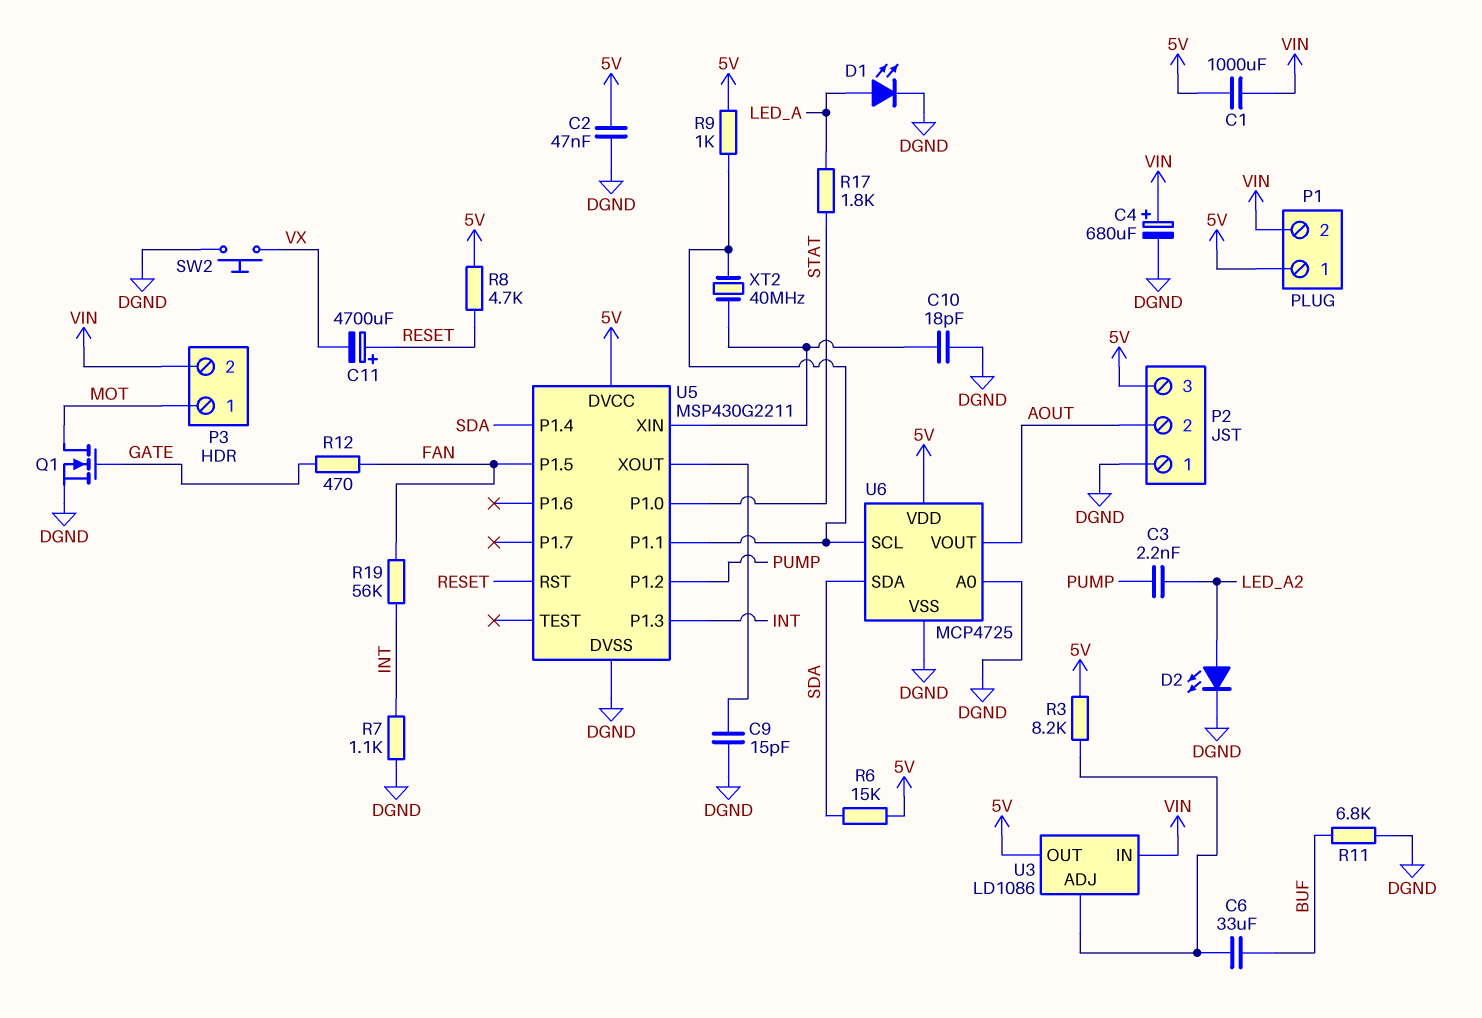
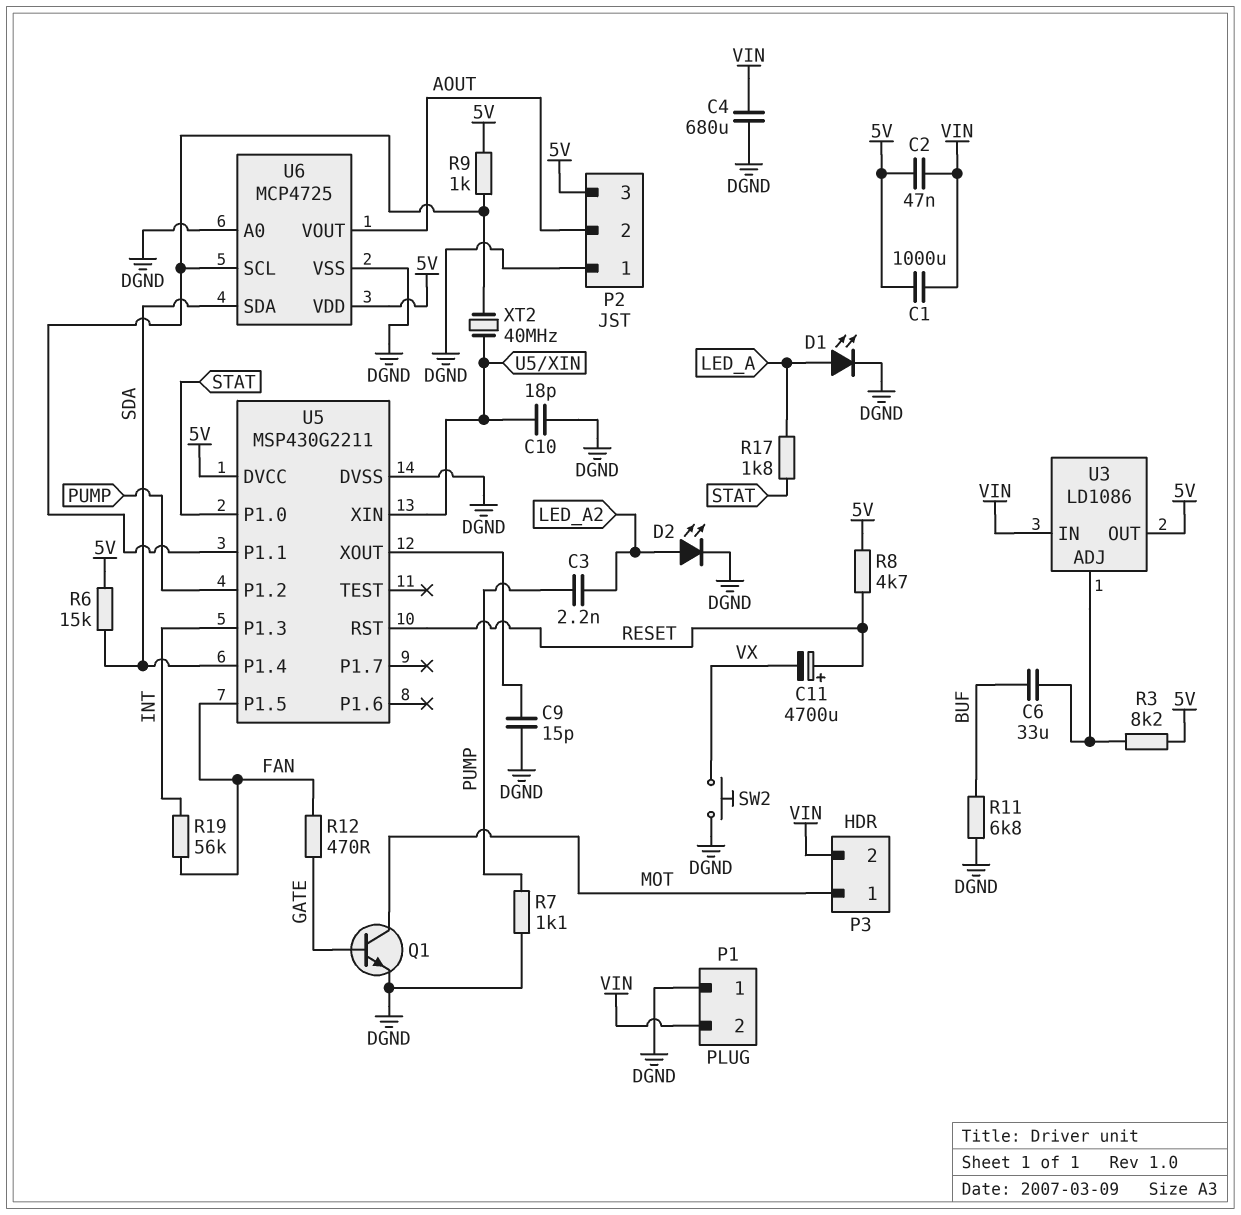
C2: 47nF (5V, DGND) -> 47nF (5V, VIN)
C4: 680uF (plus VIN, minus DGND) -> 680uF (DGND, VIN)
P1 pin 1: 5V -> DGND
Q1: NMOS (G GATE, D MOT, S DGND) -> NPN (B GATE, C MOT, E DGND)
R7: 1.1k (DGND, INT) -> 1.1k (DGND, PUMP)

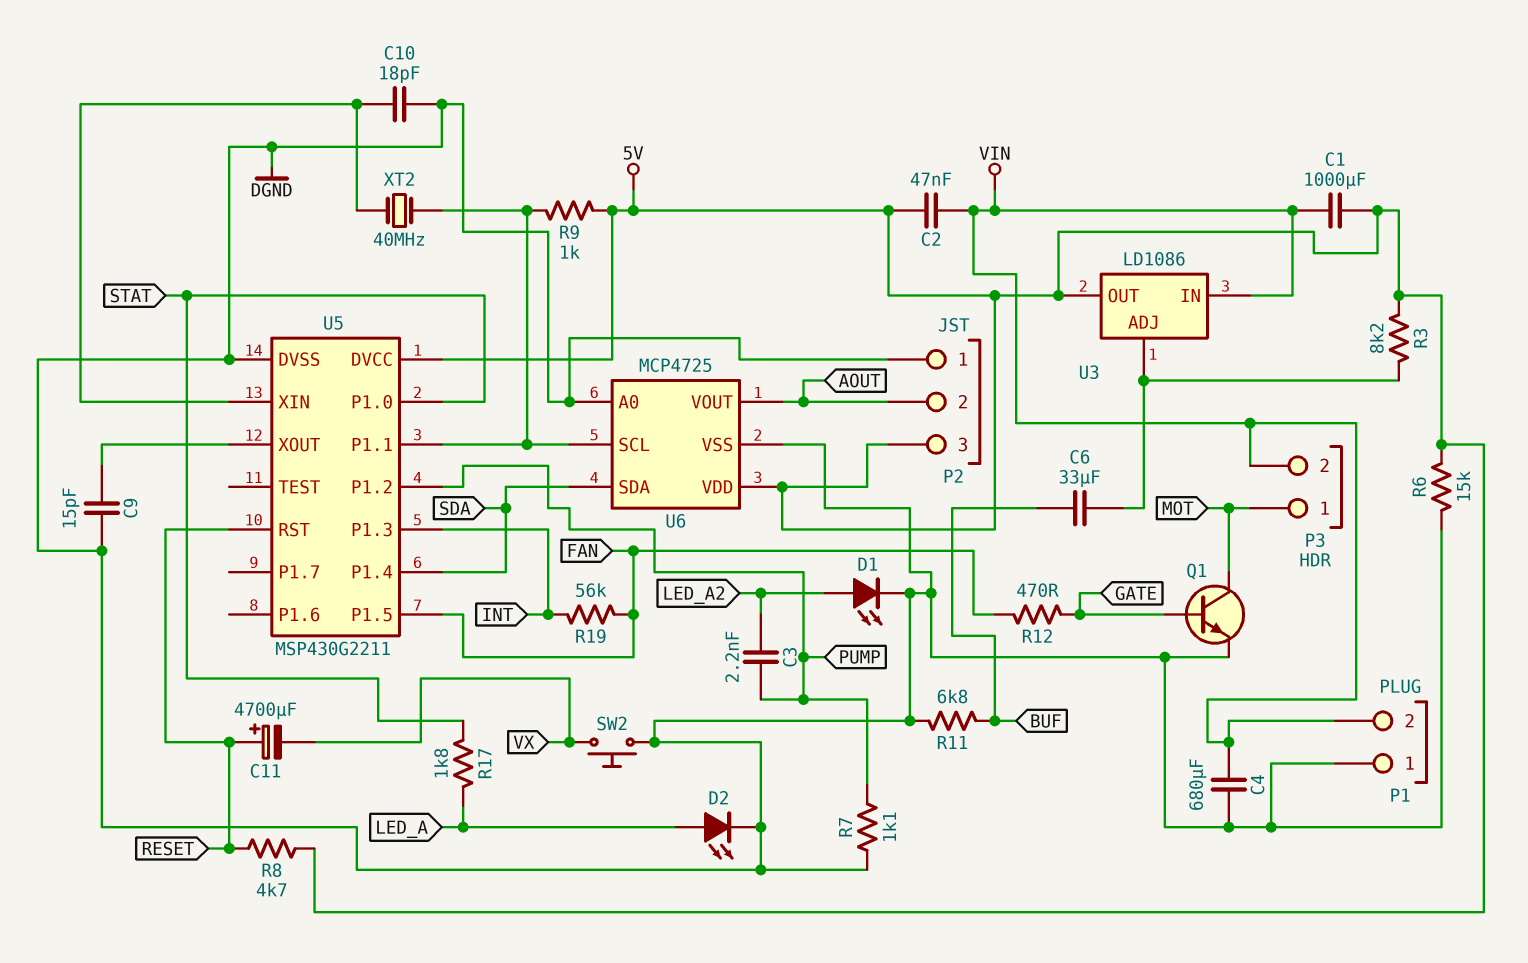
D1: LED (A LED_A, K DGND) -> LED (A LED_A2, K DGND)
D2: LED (A LED_A2, K DGND) -> LED (A LED_A, K DGND)
R6: 15k (5V, SDA) -> 15k (5V, DGND)

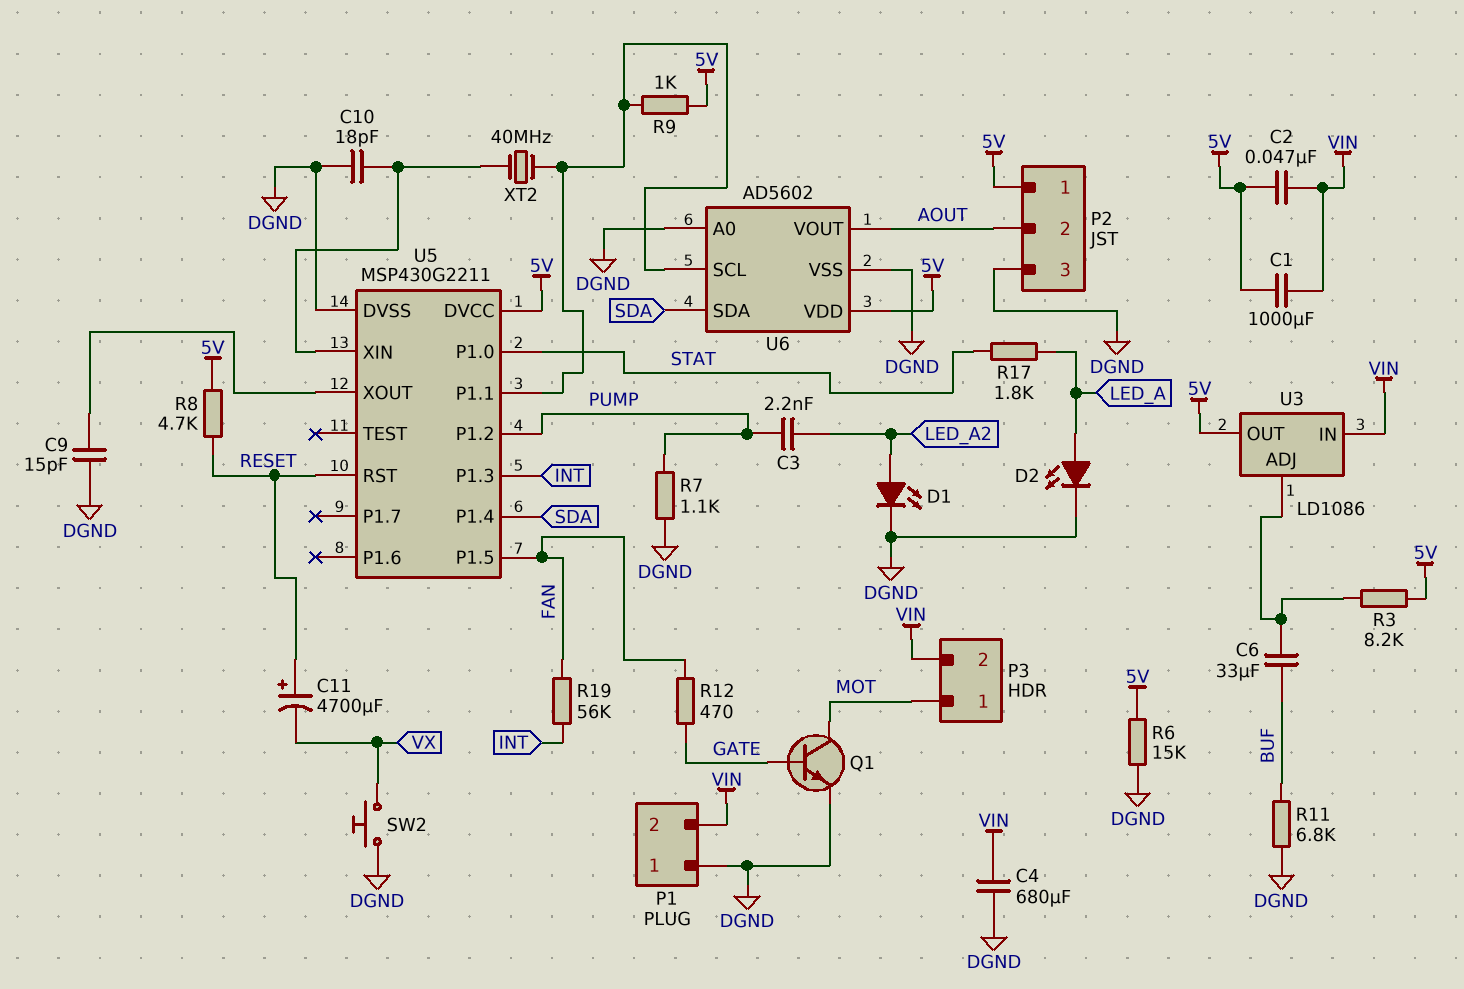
P2 pin 1: DGND -> 5V
P2 pin 3: 5V -> DGND
U6: MCP4725 -> AD5602

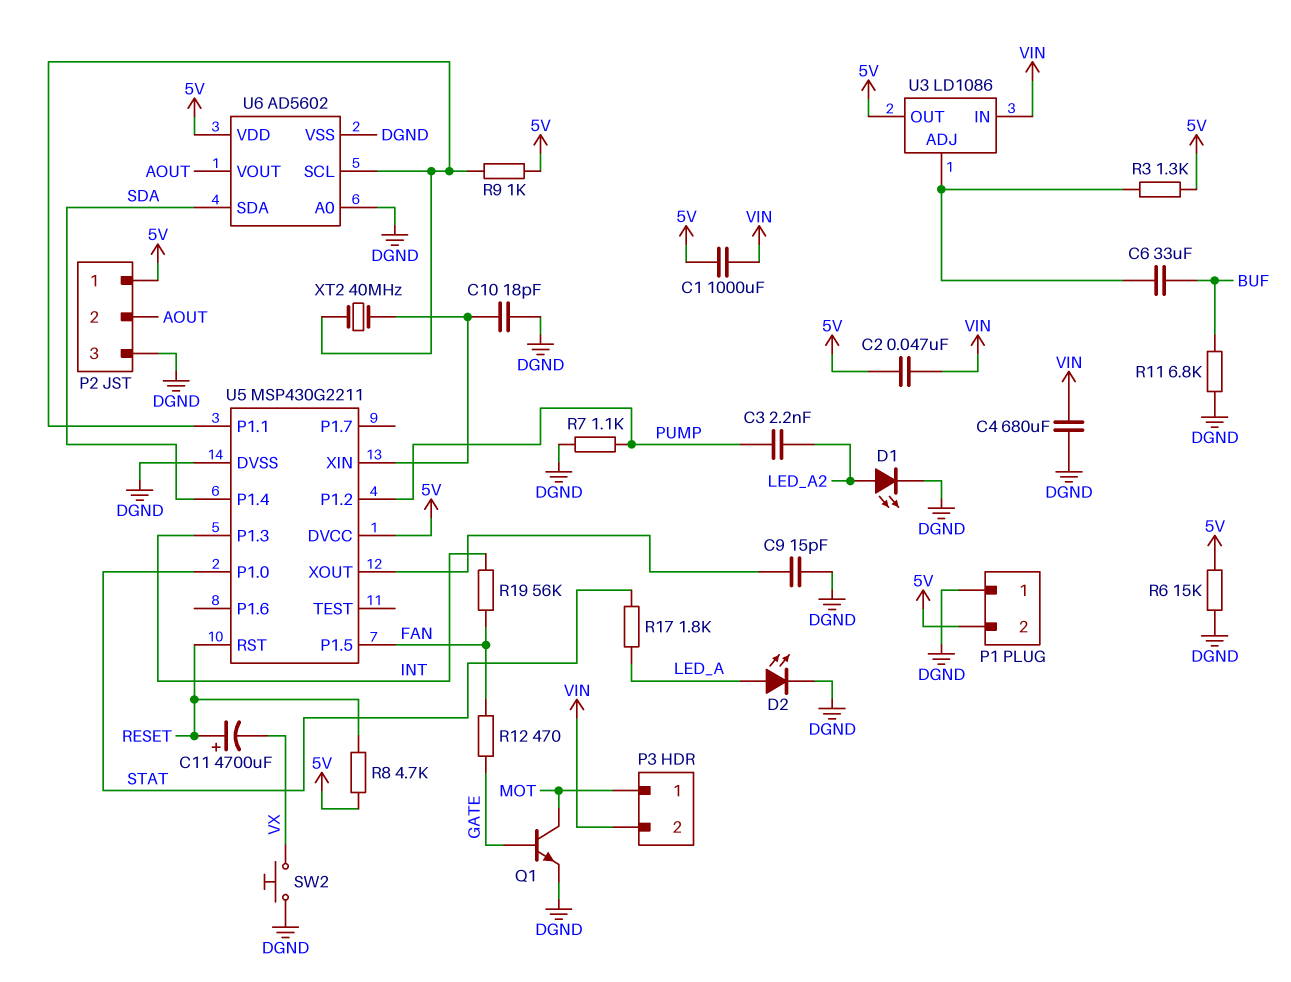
P1 pin 2: VIN -> 5V
R3: 8.2k (5V, U3/ADJ) -> 1.3k (5V, U3/ADJ)

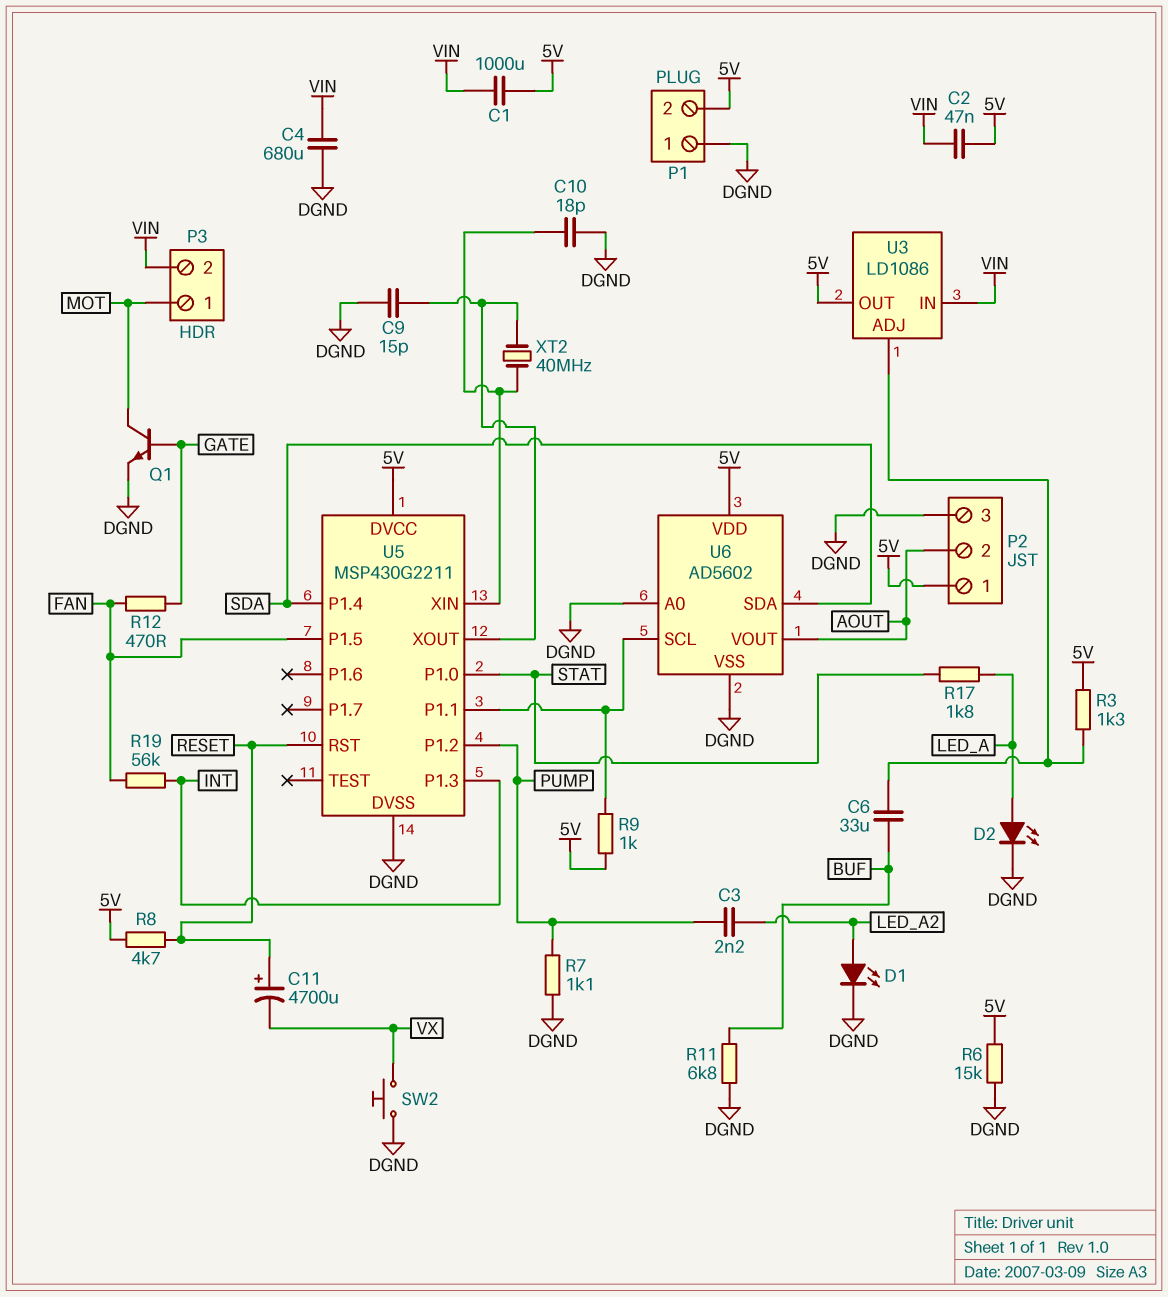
XT2: 40MHz (U5/P1.1, U5/XIN) -> 40MHz (U5/XIN, U5/XOUT)

